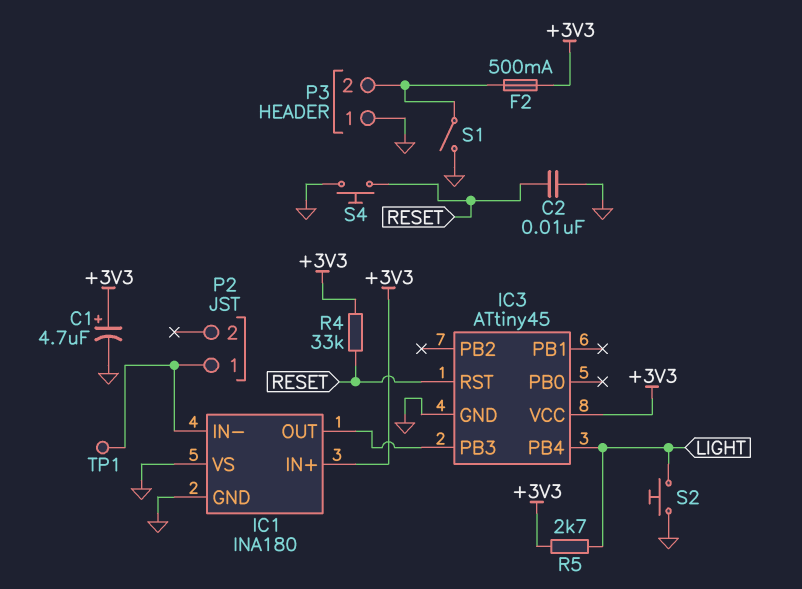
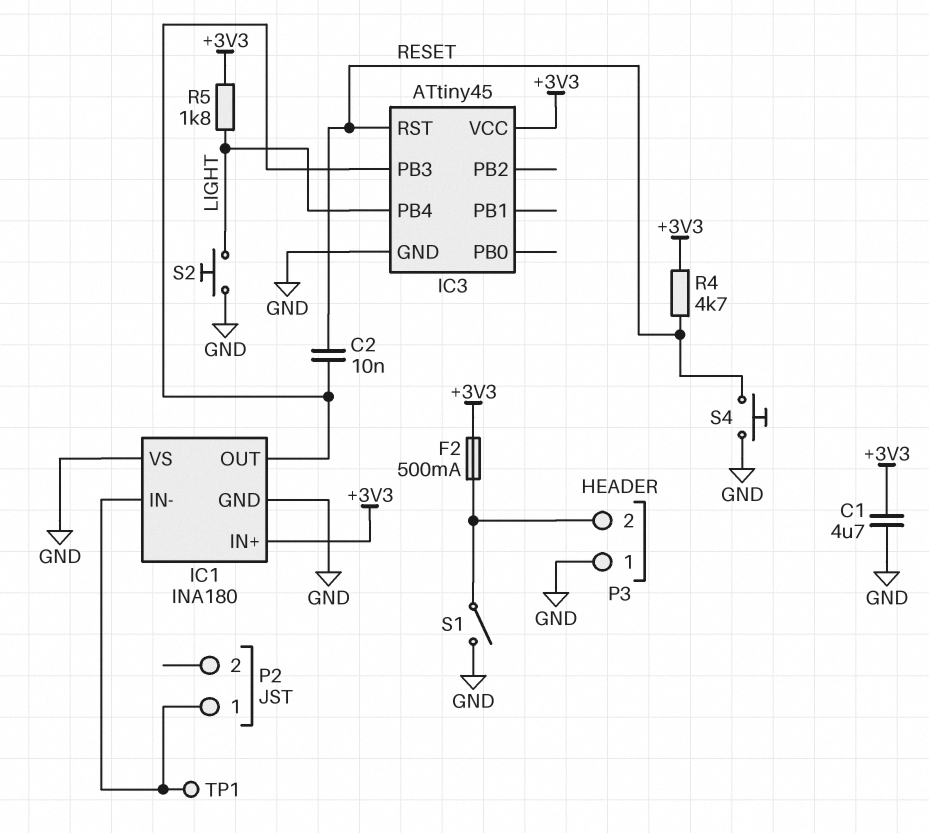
C1: 4.7uF (plus +3V3, minus GND) -> 4.7uF (+3V3, GND)
C2: 10nF (GND, RESET) -> 10nF (IC1/OUT, RESET)
R4: 33k (+3V3, RESET) -> 4.7k (+3V3, RESET)
R5: 2.7k (+3V3, LIGHT) -> 1.8k (+3V3, LIGHT)

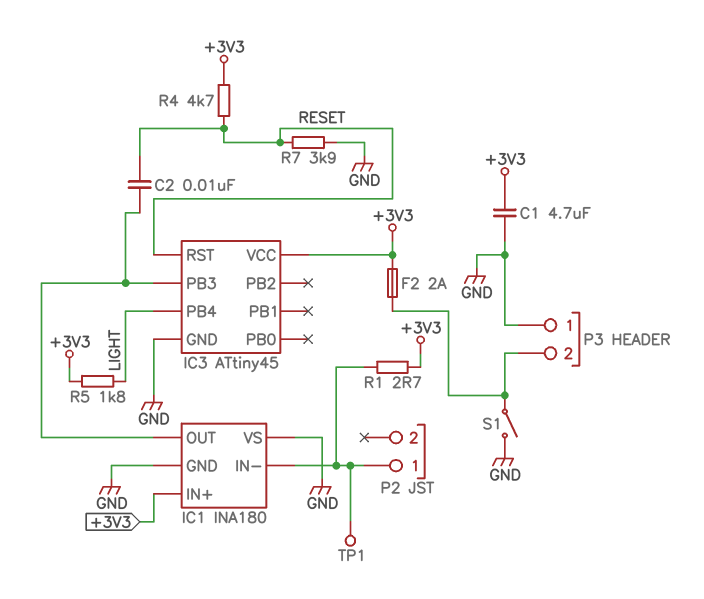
F2: 500mA (+3V3, P3/2) -> 2A (+3V3, P3/2)
R1: none -> 2.7 (+3V3, IC1/IN-)
R7: none -> 3.9k (GND, RESET)
S2: button (GND, LIGHT) -> none
S4: button (GND, RESET) -> none

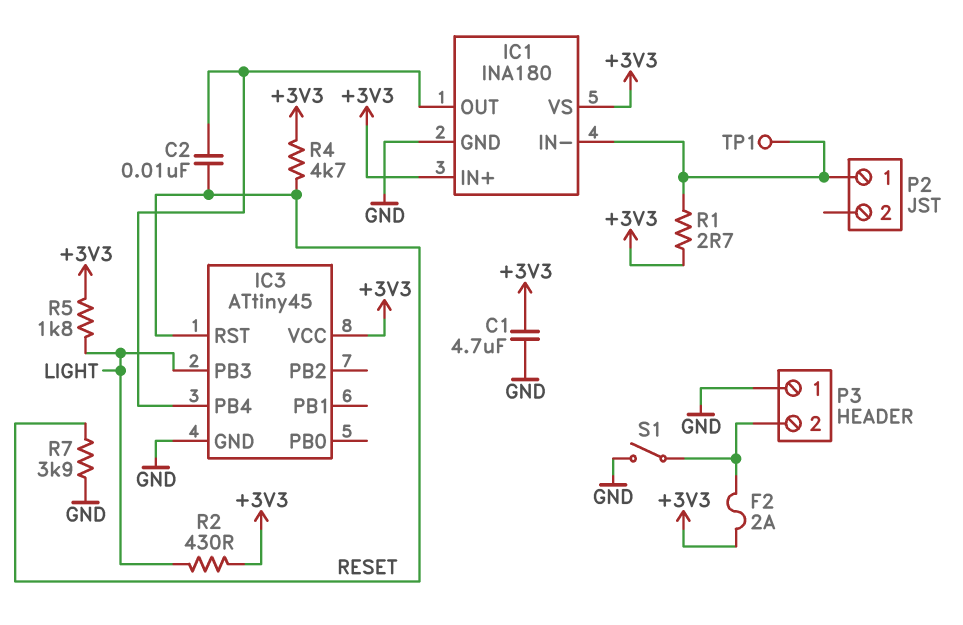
IC1 pin VS: GND -> +3V3
IC3 pin PB3: IC1/OUT -> LIGHT
IC3 pin PB4: LIGHT -> IC1/OUT
R2: none -> 430 (+3V3, LIGHT)

